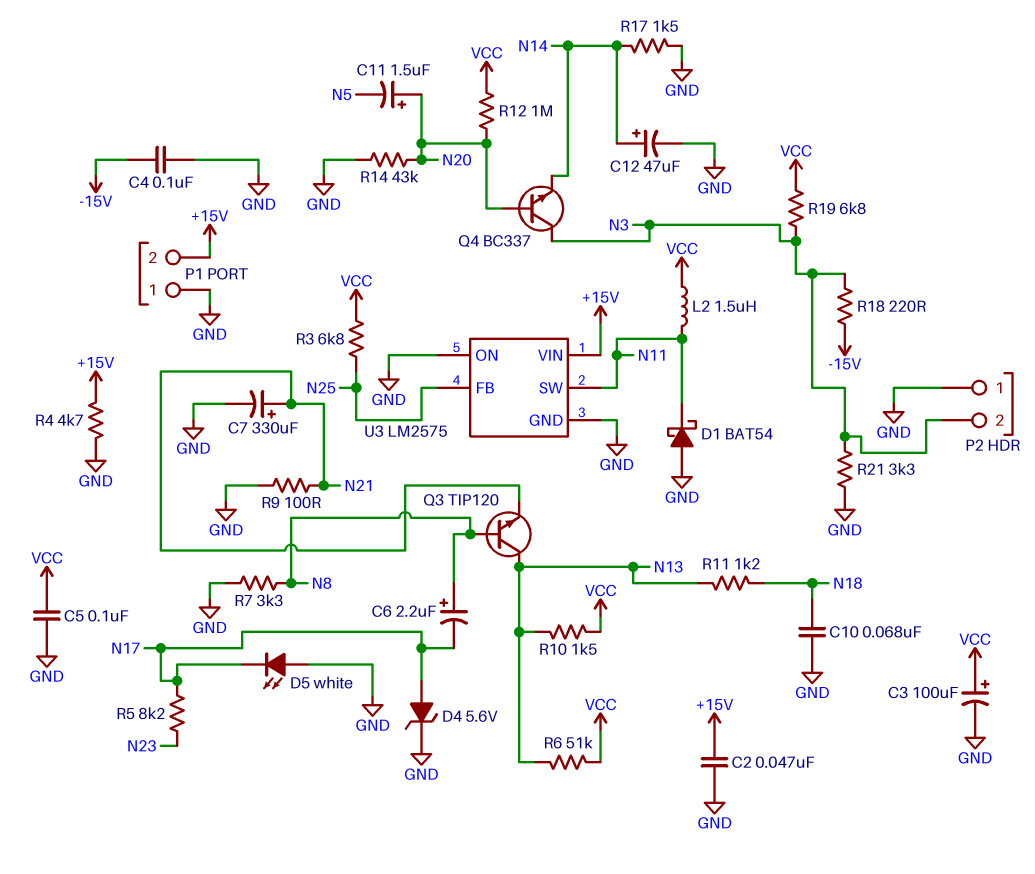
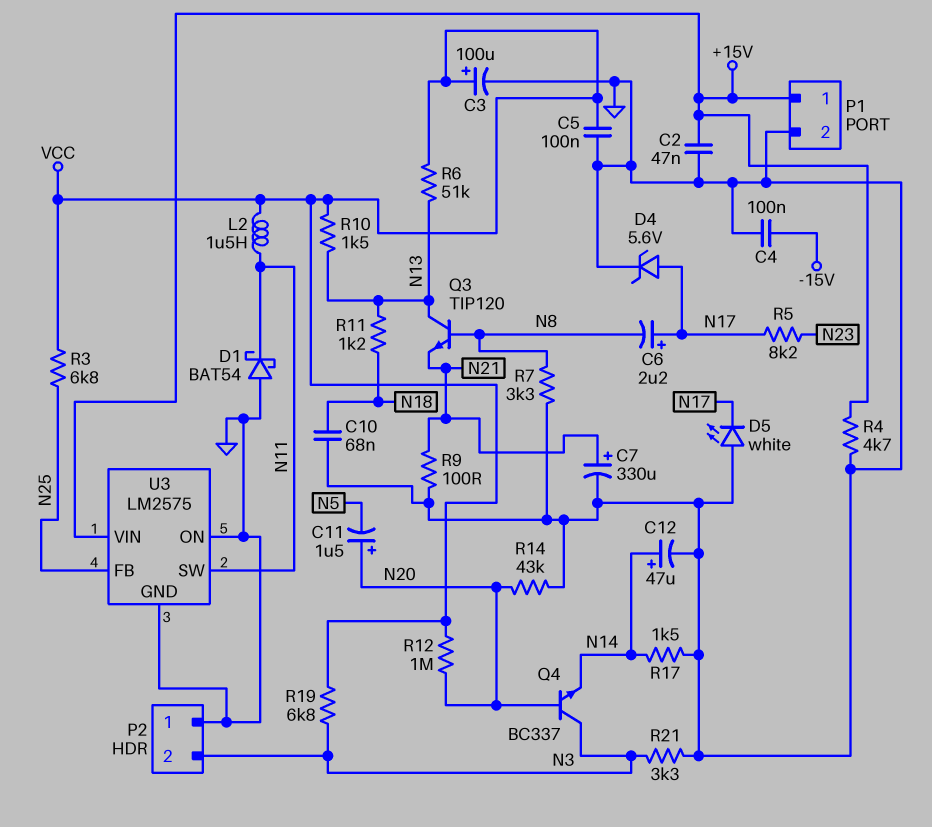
C6: 2.2uF (plus N8, minus N17) -> 2.2uF (plus N17, minus N8)
P1 pin 1: GND -> +15V
P1 pin 2: +15V -> GND
R18: 220 (-15V, N3) -> none

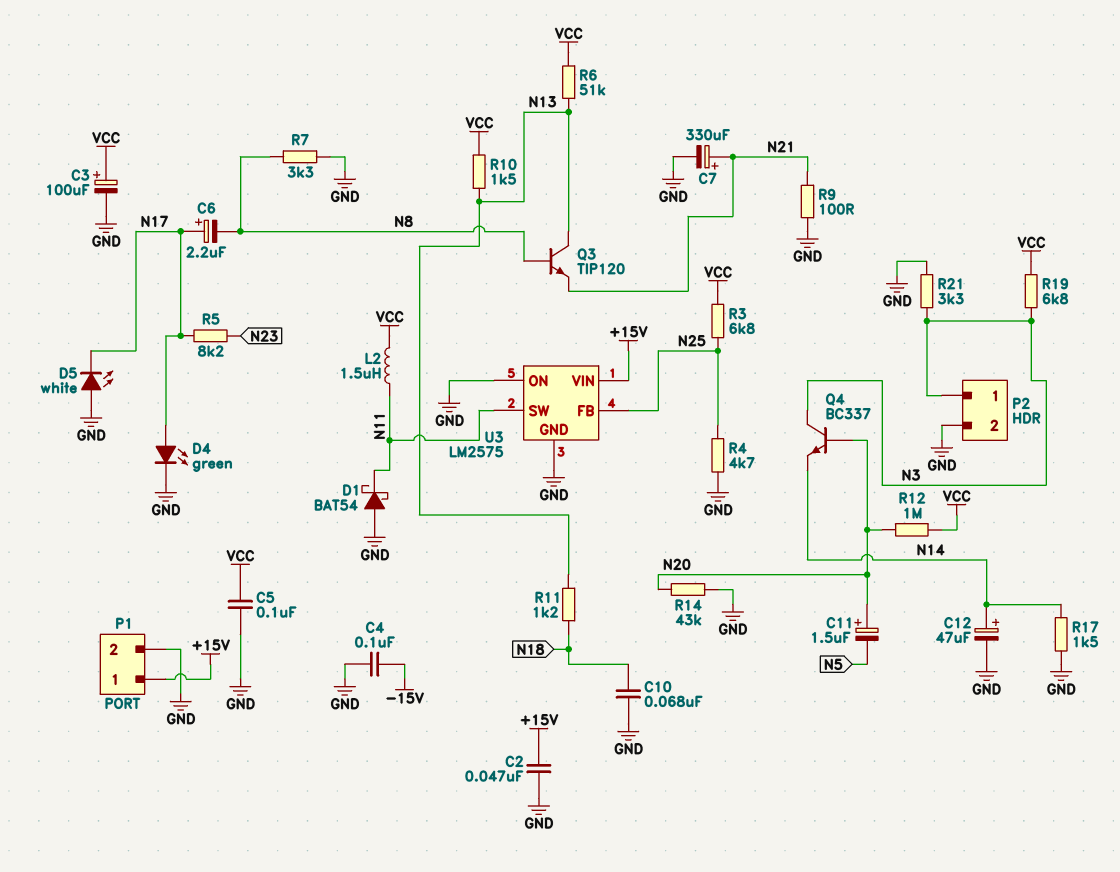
D4: zener 5.6V (A N17, K GND) -> LED green (A N17, K GND)
P2 pin 1: GND -> N3
P2 pin 2: N3 -> GND
R4: 4.7k (+15V, GND) -> 4.7k (GND, N25)

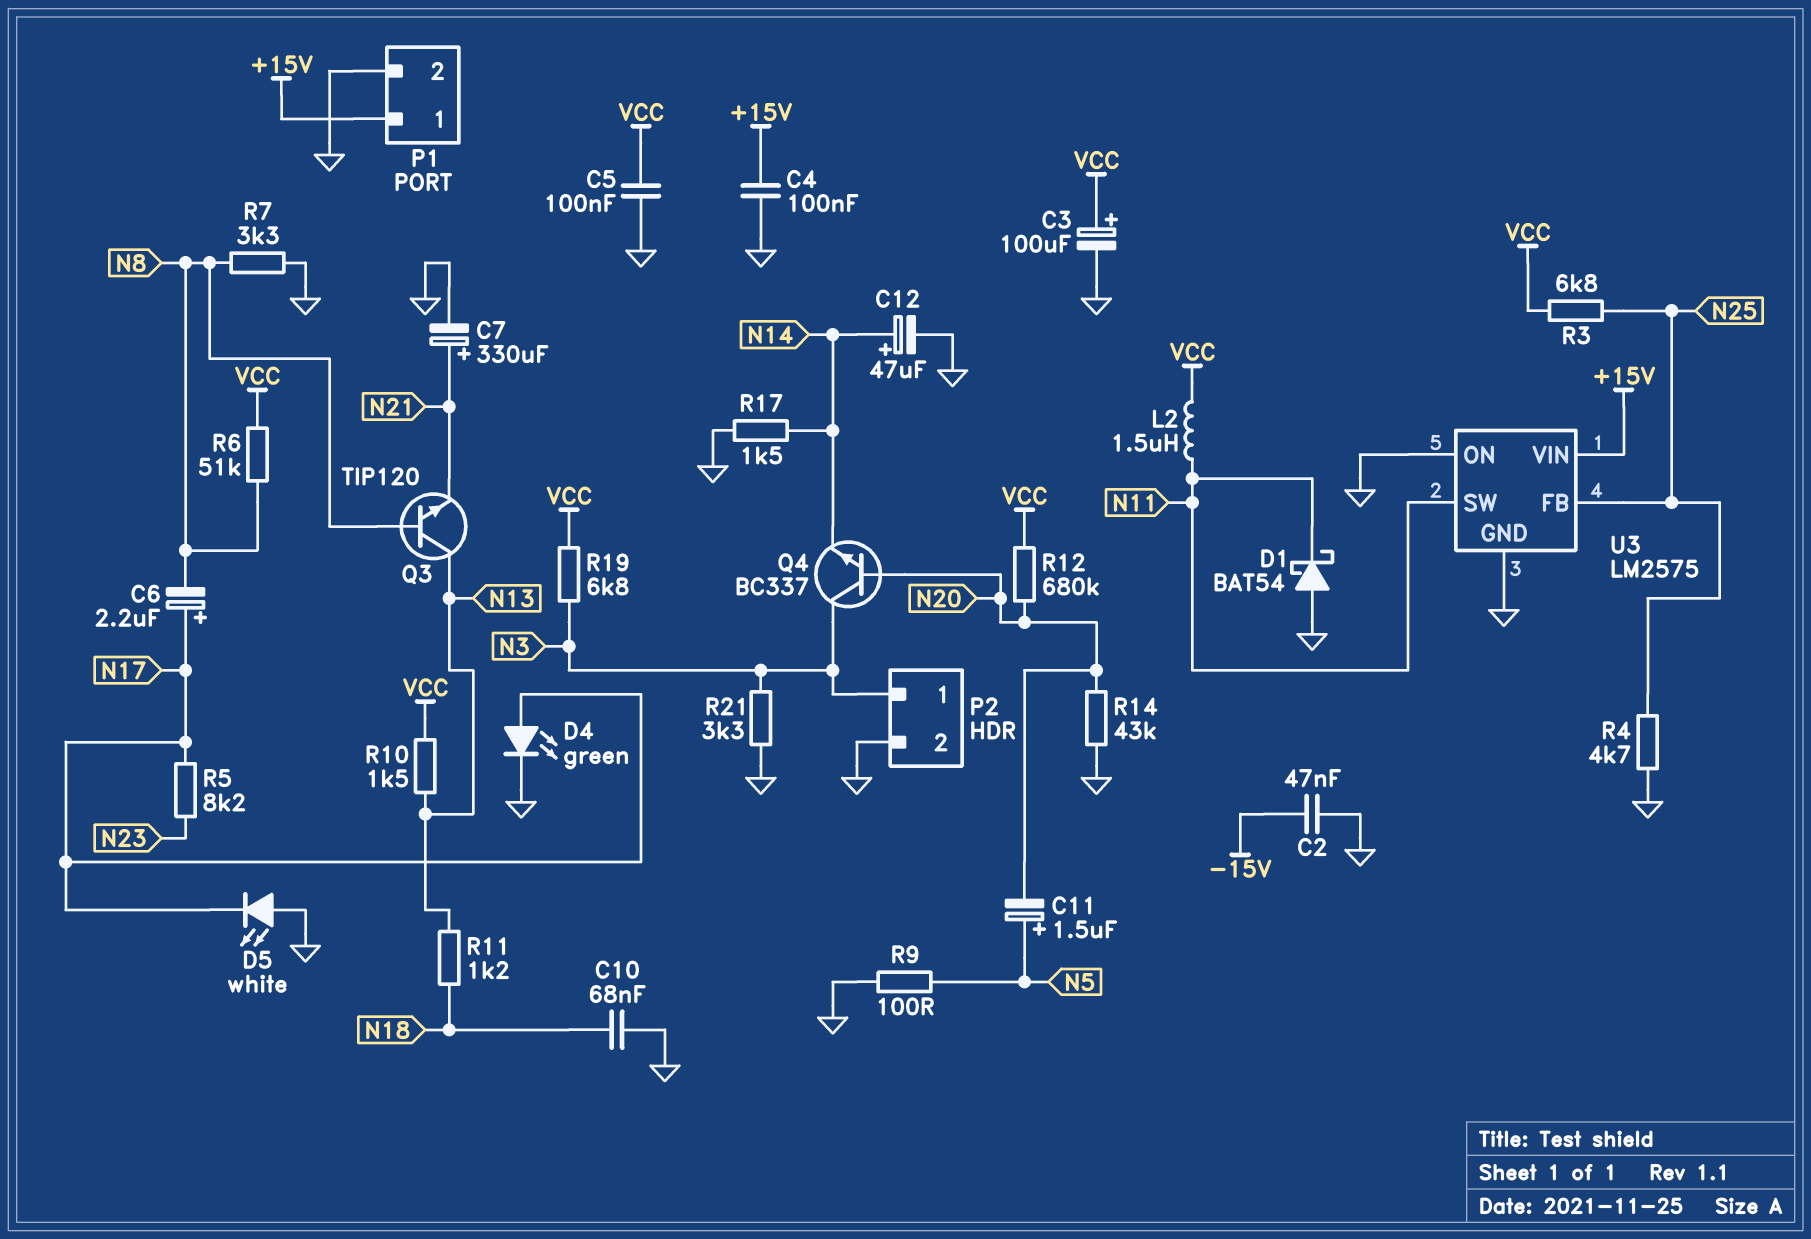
C2: 47nF (+15V, GND) -> 47nF (-15V, GND)
C4: 100nF (-15V, GND) -> 100nF (+15V, GND)
C11: 1.5uF (plus N20, minus N5) -> 1.5uF (plus N5, minus N20)
R6: 51k (N13, VCC) -> 51k (N8, VCC)
R9: 100 (GND, N21) -> 100 (GND, N5)
R12: 1M (N20, VCC) -> 680k (N20, VCC)

